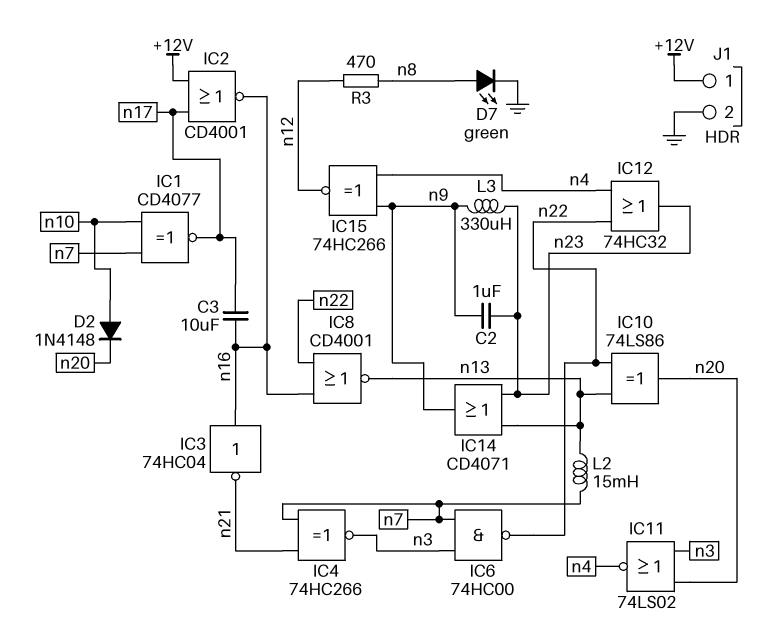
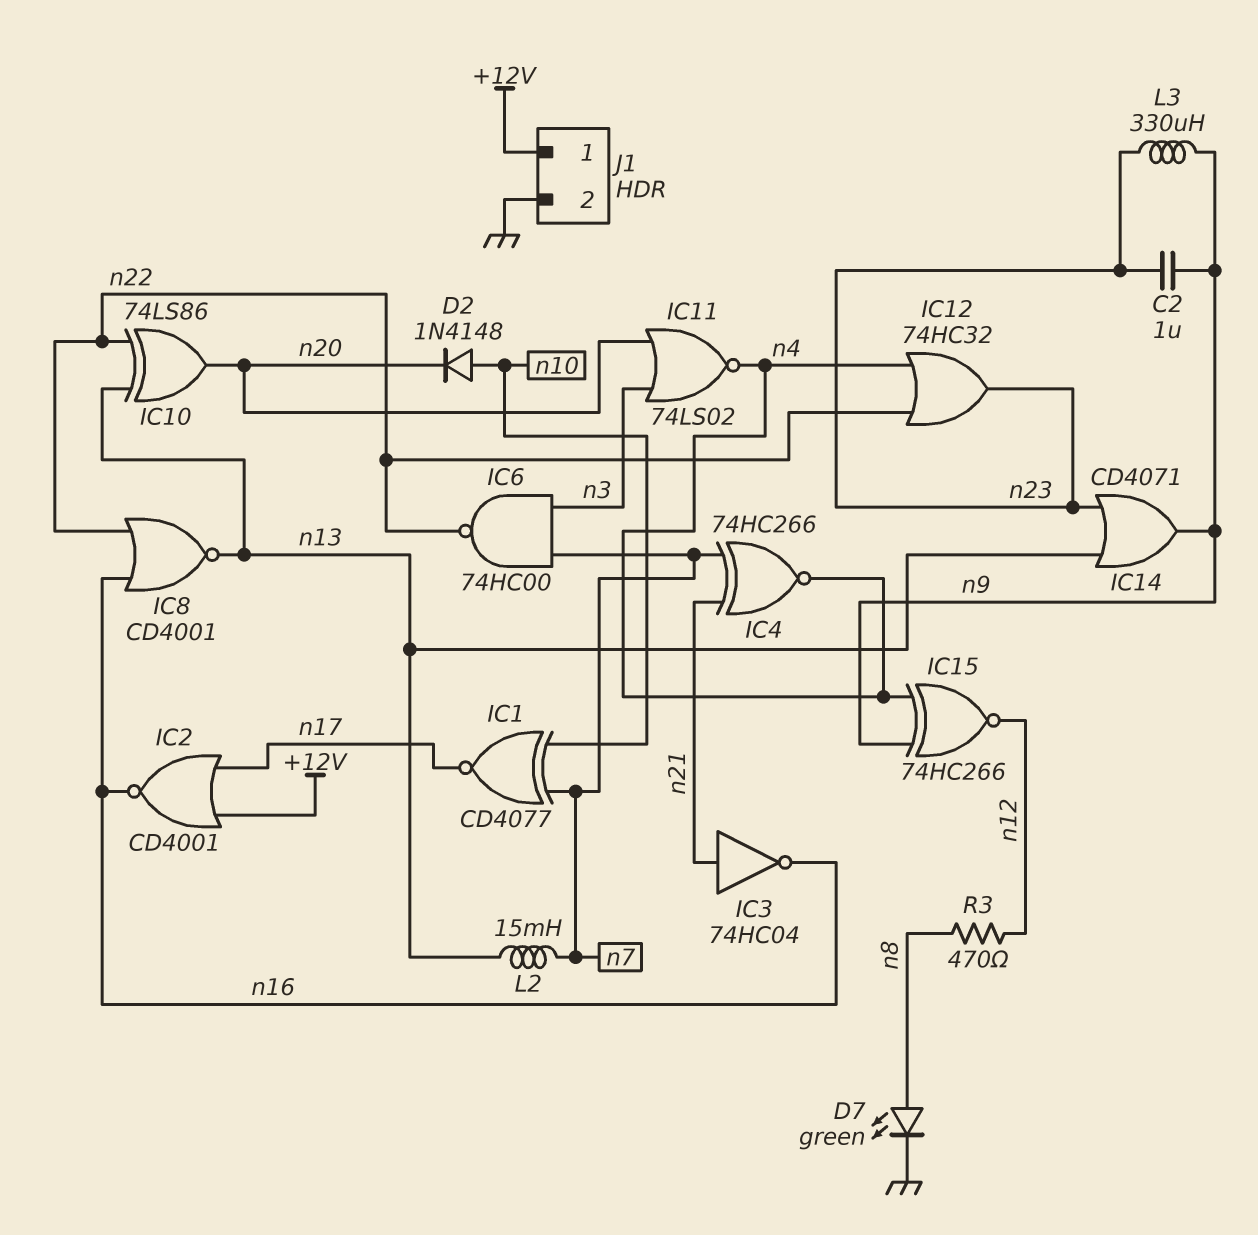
C3: 10uF (n16, n17) -> none
IC3: NOT 74HC04 (in n16, out n21) -> NOT 74HC04 (in n21, out n16)
IC4: XNOR 74HC266 (in n7, in n21, out n3) -> XNOR 74HC266 (in n7, in n21, out n4)

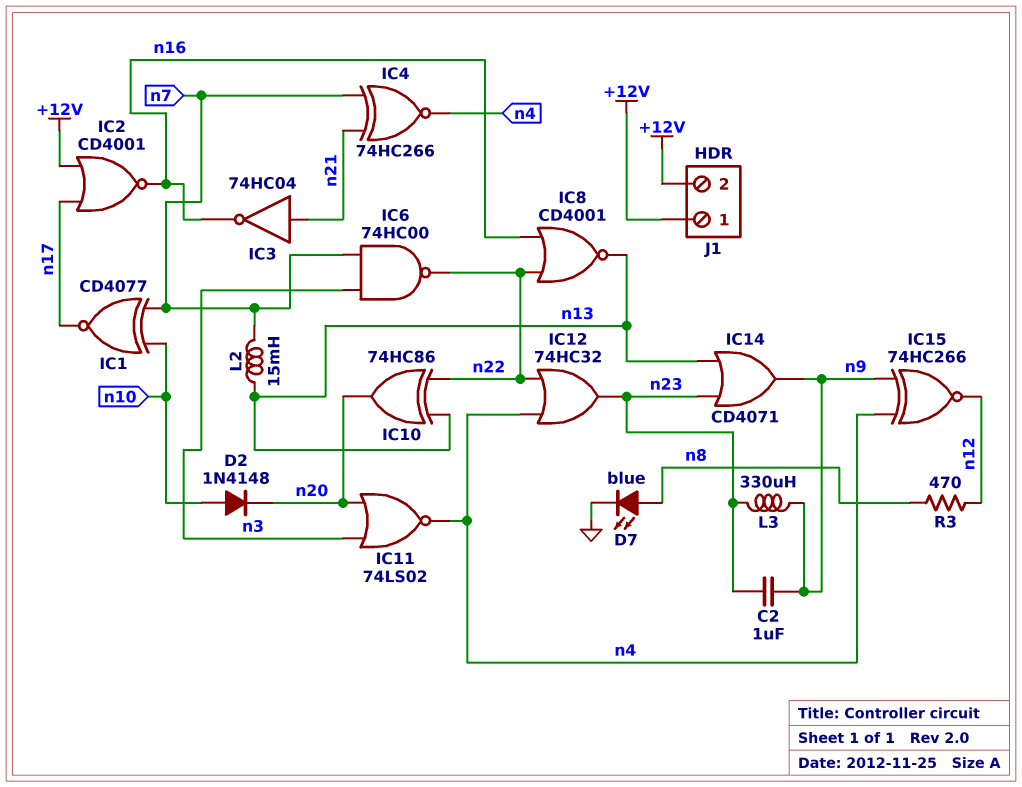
D7: LED green (A n8, K GND) -> LED blue (A n8, K GND)
IC10: XOR 74LS86 (in n13, in n22, out n20) -> XOR 74HC86 (in n13, in n22, out n20)
J1 pin 2: GND -> +12V

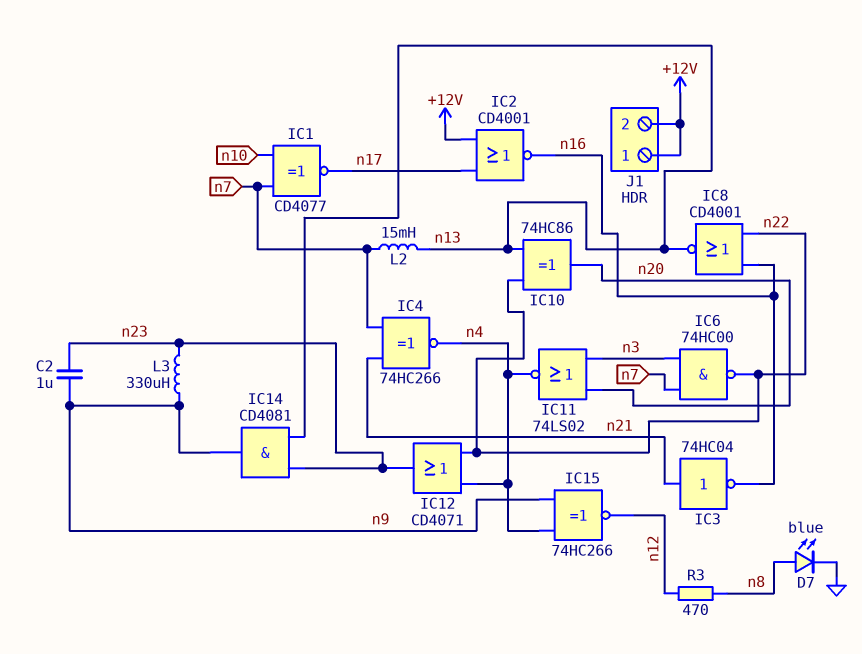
D2: diode 1N4148 (A n10, K n20) -> none
IC12: OR 74HC32 (in n4, in n22, out n23) -> OR CD4071 (in n4, in n22, out n23)
IC14: OR CD4071 (in n13, in n23, out n9) -> AND CD4081 (in n13, in n23, out n9)

